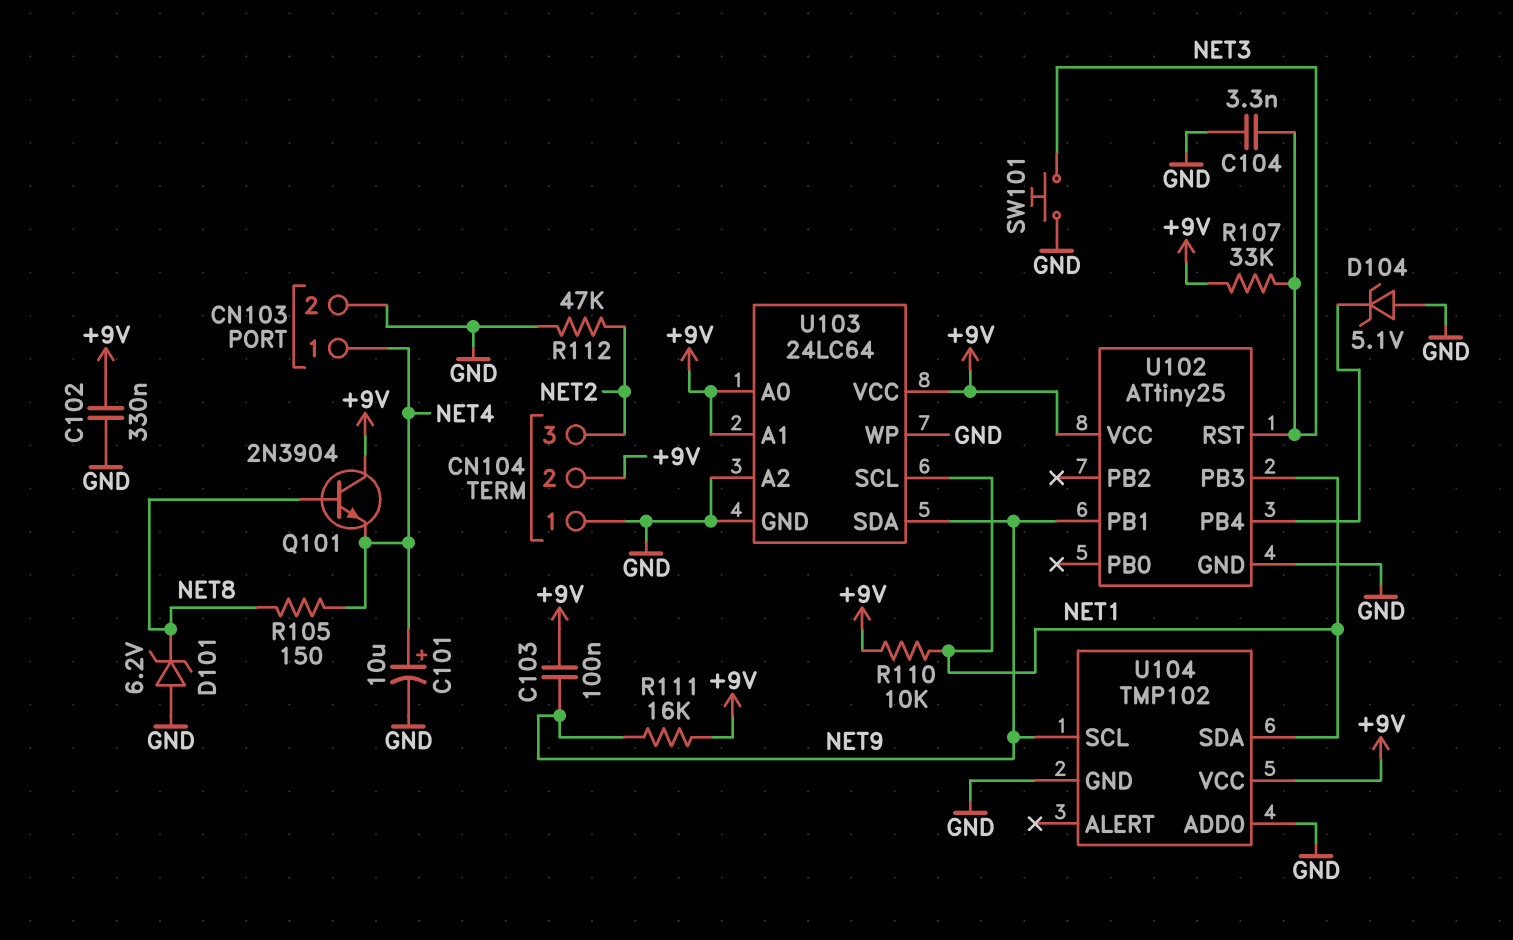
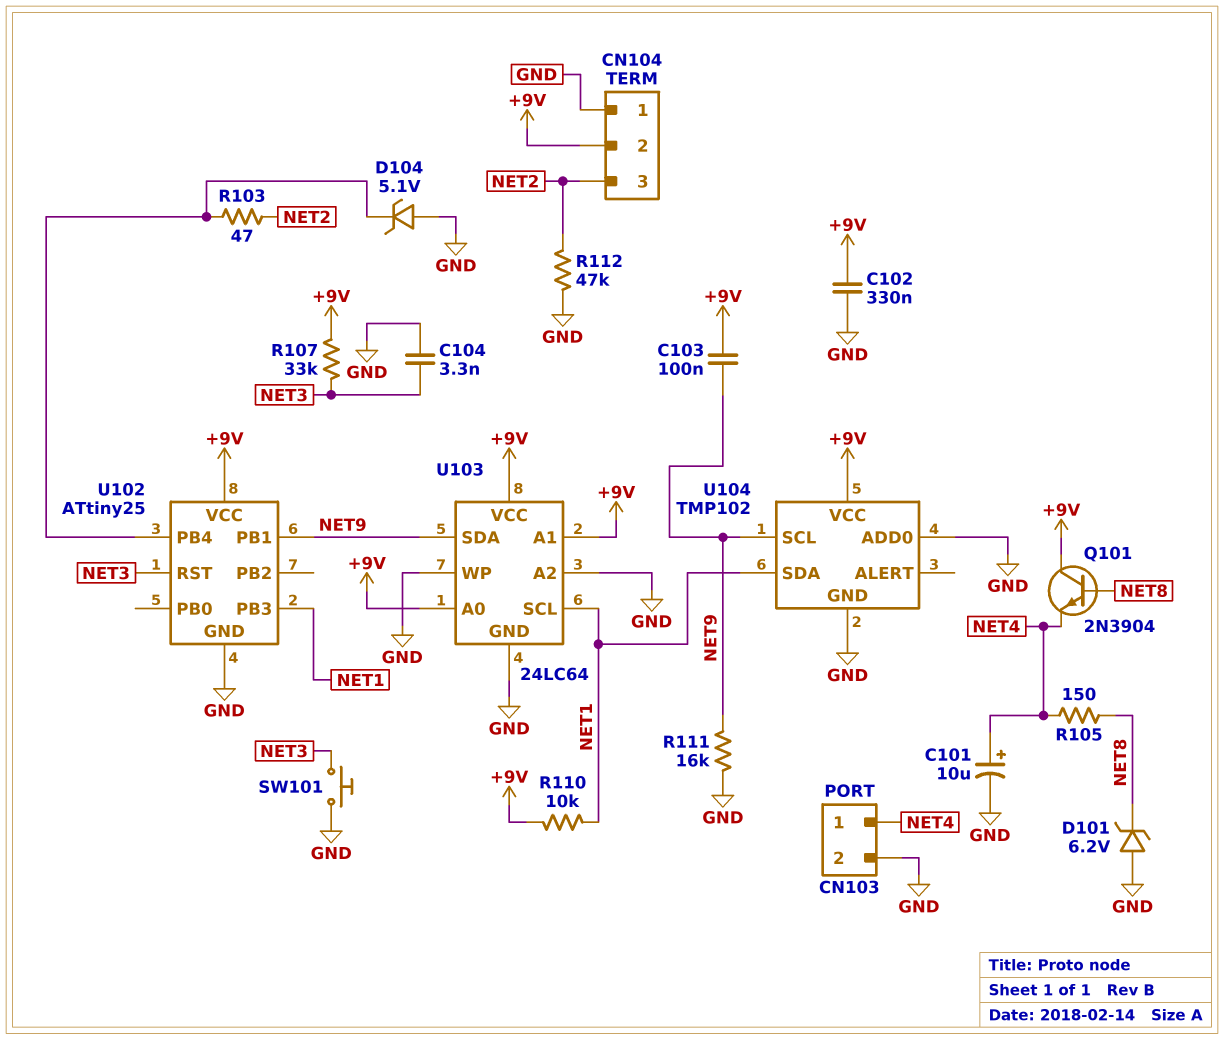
R103: none -> 47 (NET2, U102/PB4)
R111: 16k (+9V, NET9) -> 16k (GND, NET9)

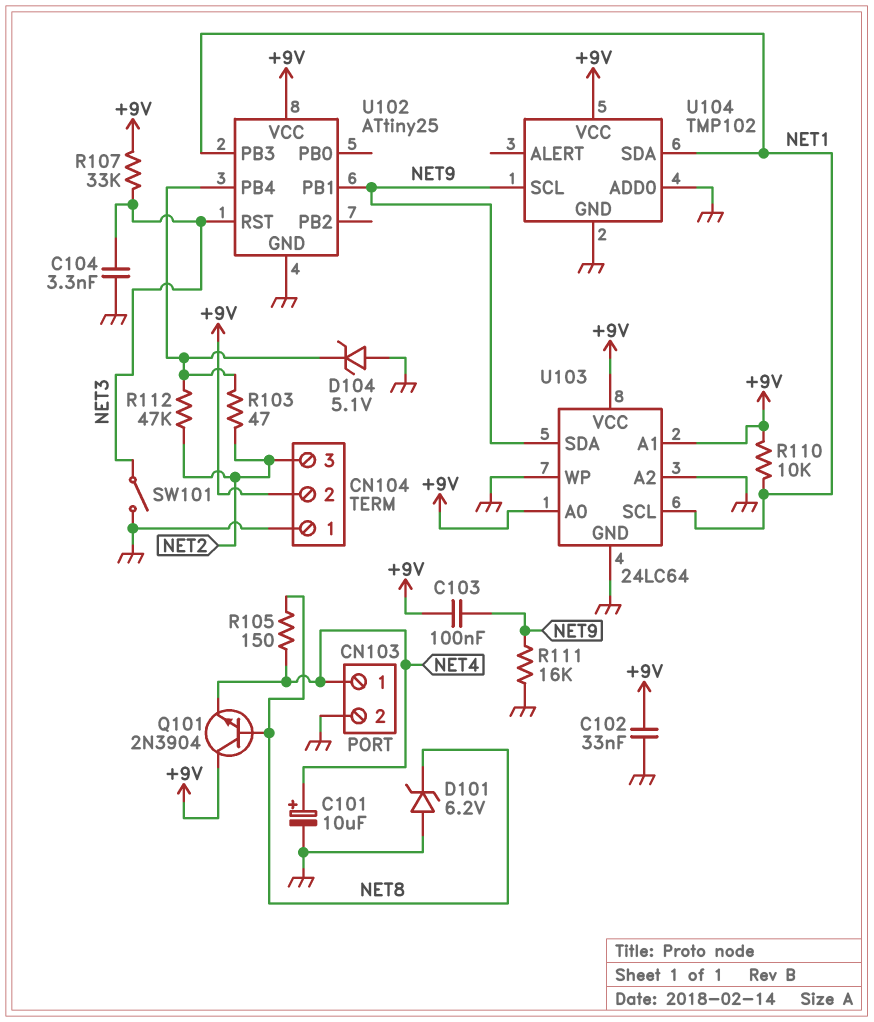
C102: 330nF (+9V, GND) -> 33nF (+9V, GND)
R112: 47k (GND, NET2) -> 47k (NET2, U102/PB4)
SW101: button (GND, NET3) -> switch (GND, NET3)

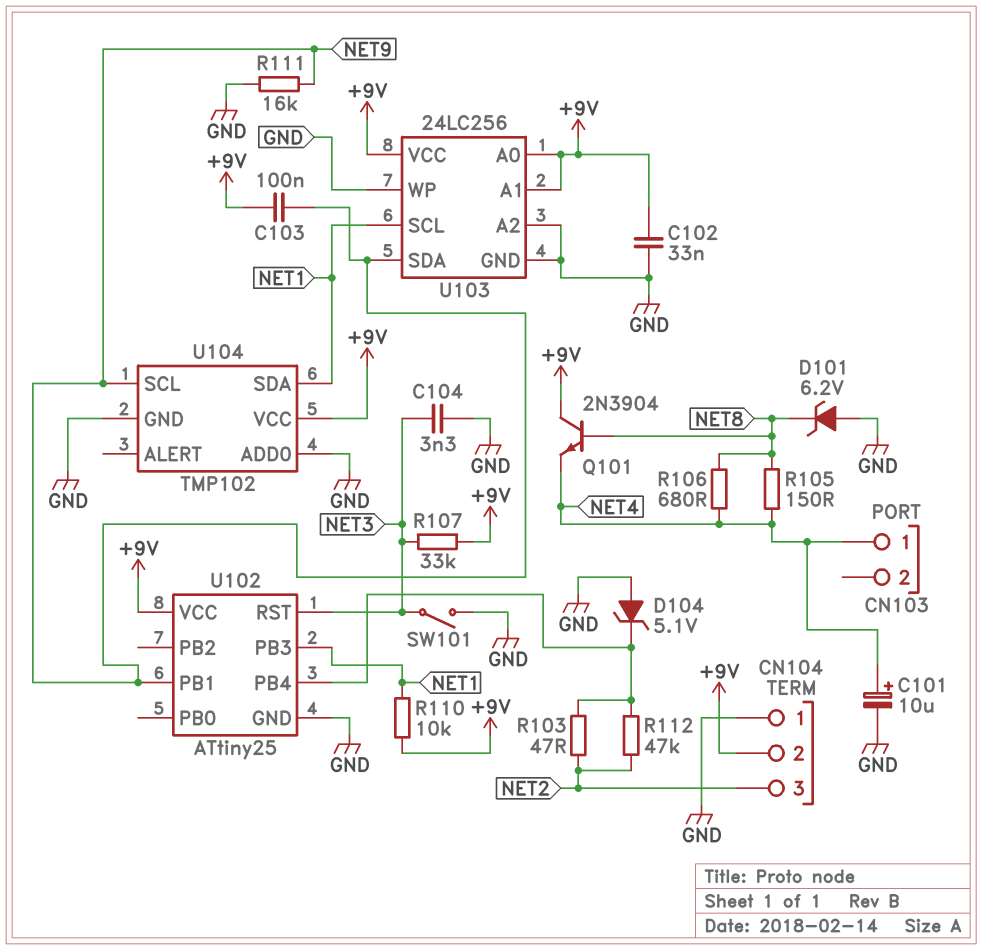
CN103 pin 2: GND -> none
R106: none -> 680 (NET4, NET8)
U103: 24LC64 -> 24LC256

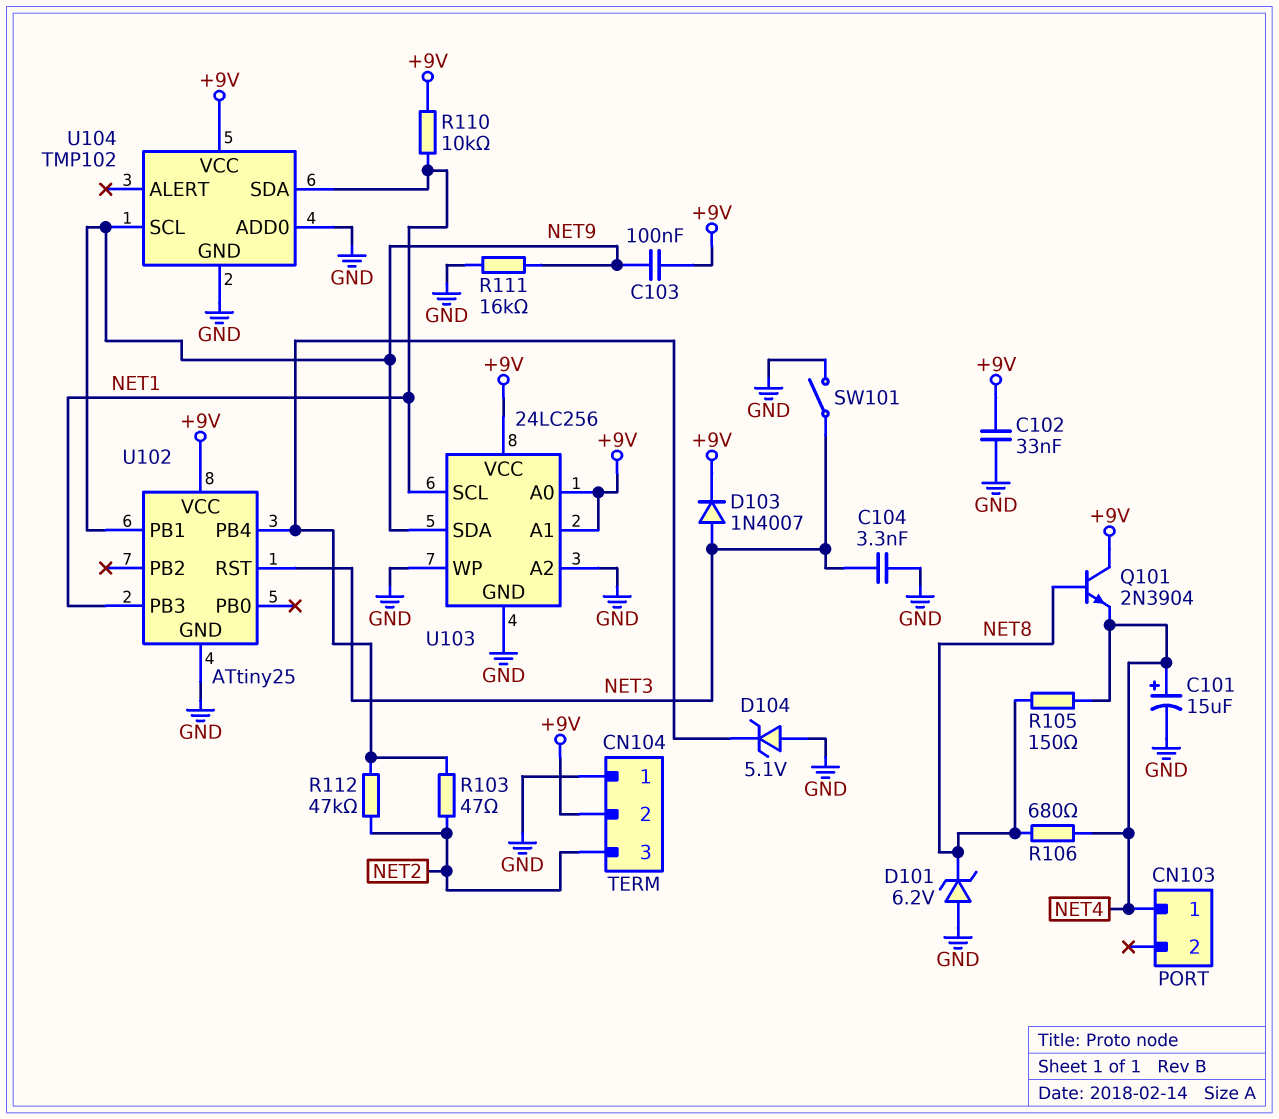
C101: 10uF (plus NET4, minus GND) -> 15uF (plus NET4, minus GND)
D103: none -> diode 1N4007 (A NET3, K +9V)
R107: 33k (+9V, NET3) -> none

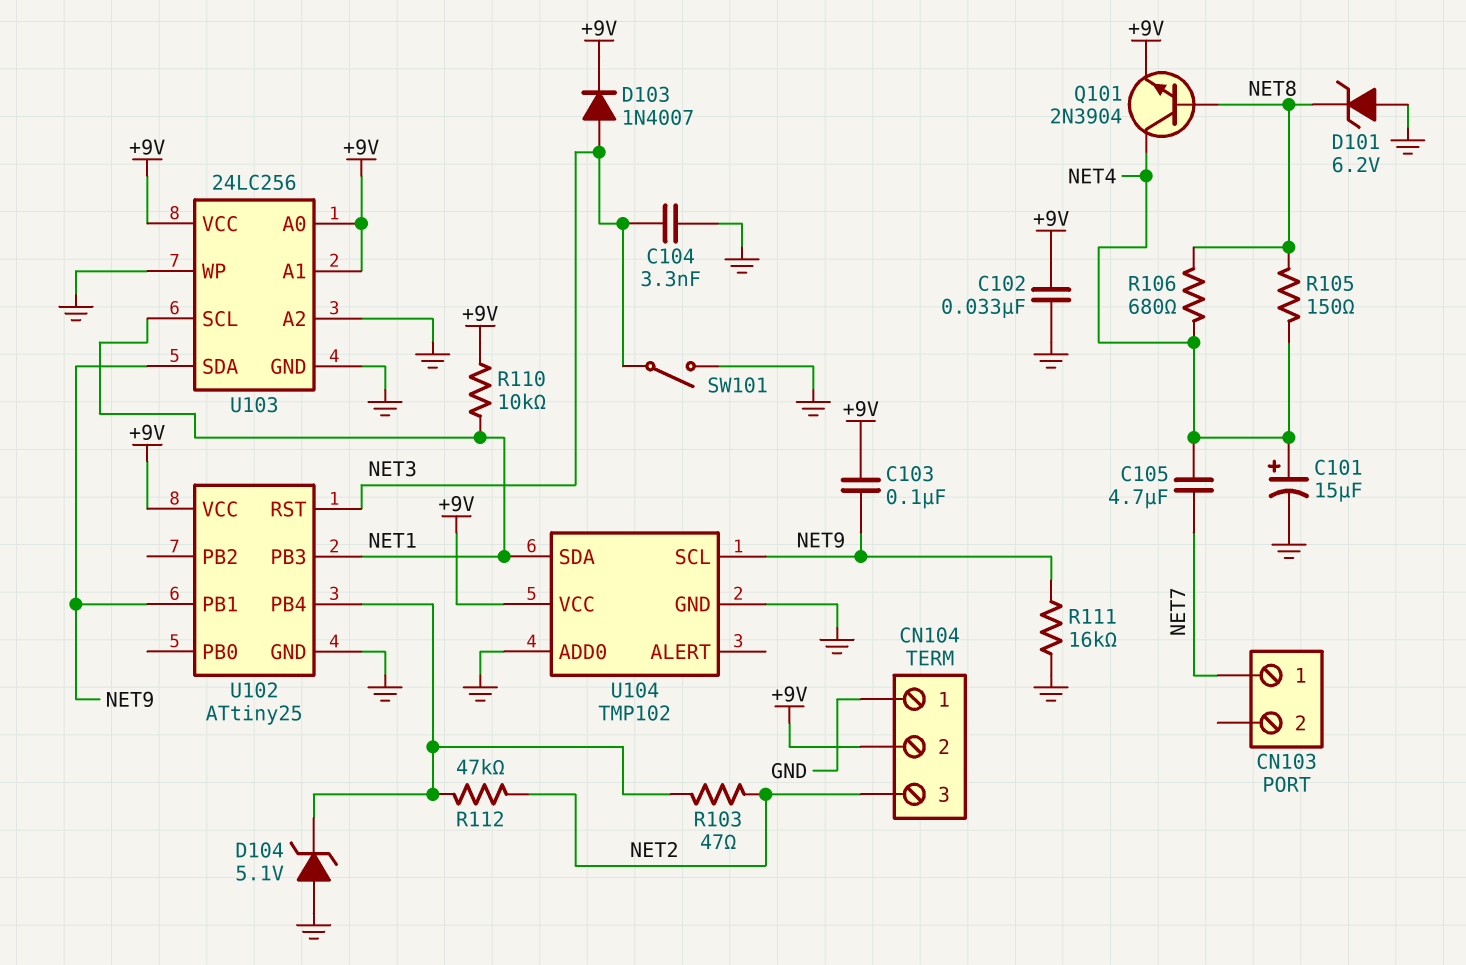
C105: none -> 4.7uF (NET4, NET7)
CN103 pin 1: NET4 -> NET7
Q101: NPN 2N3904 (B NET8, C +9V, E NET4) -> NPN 2N3904 (B NET8, C NET4, E +9V)

